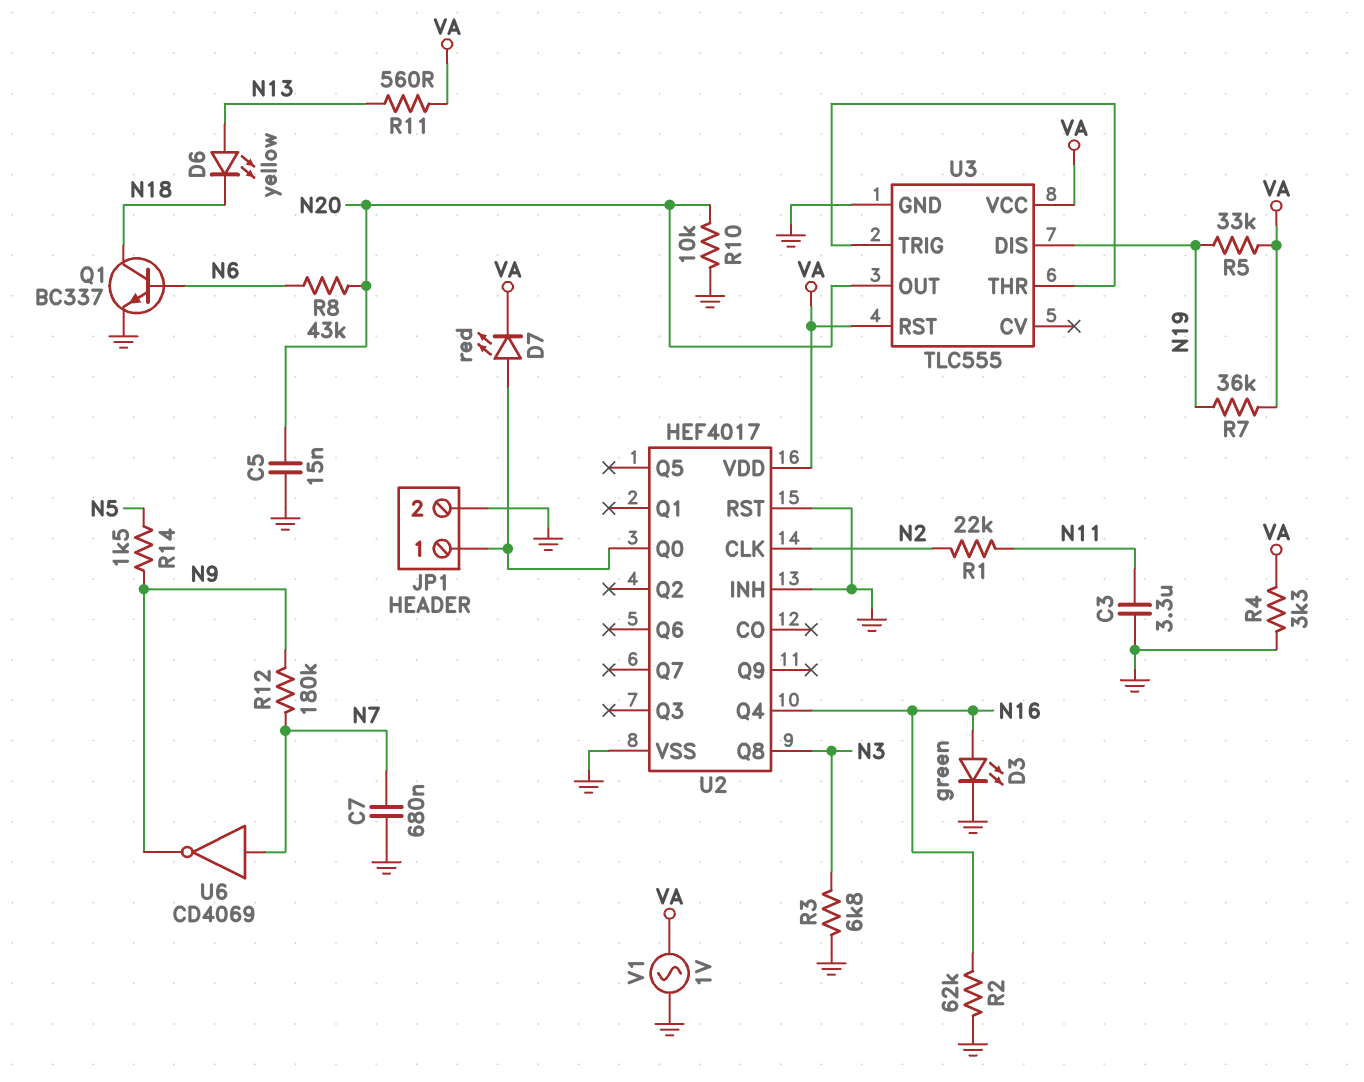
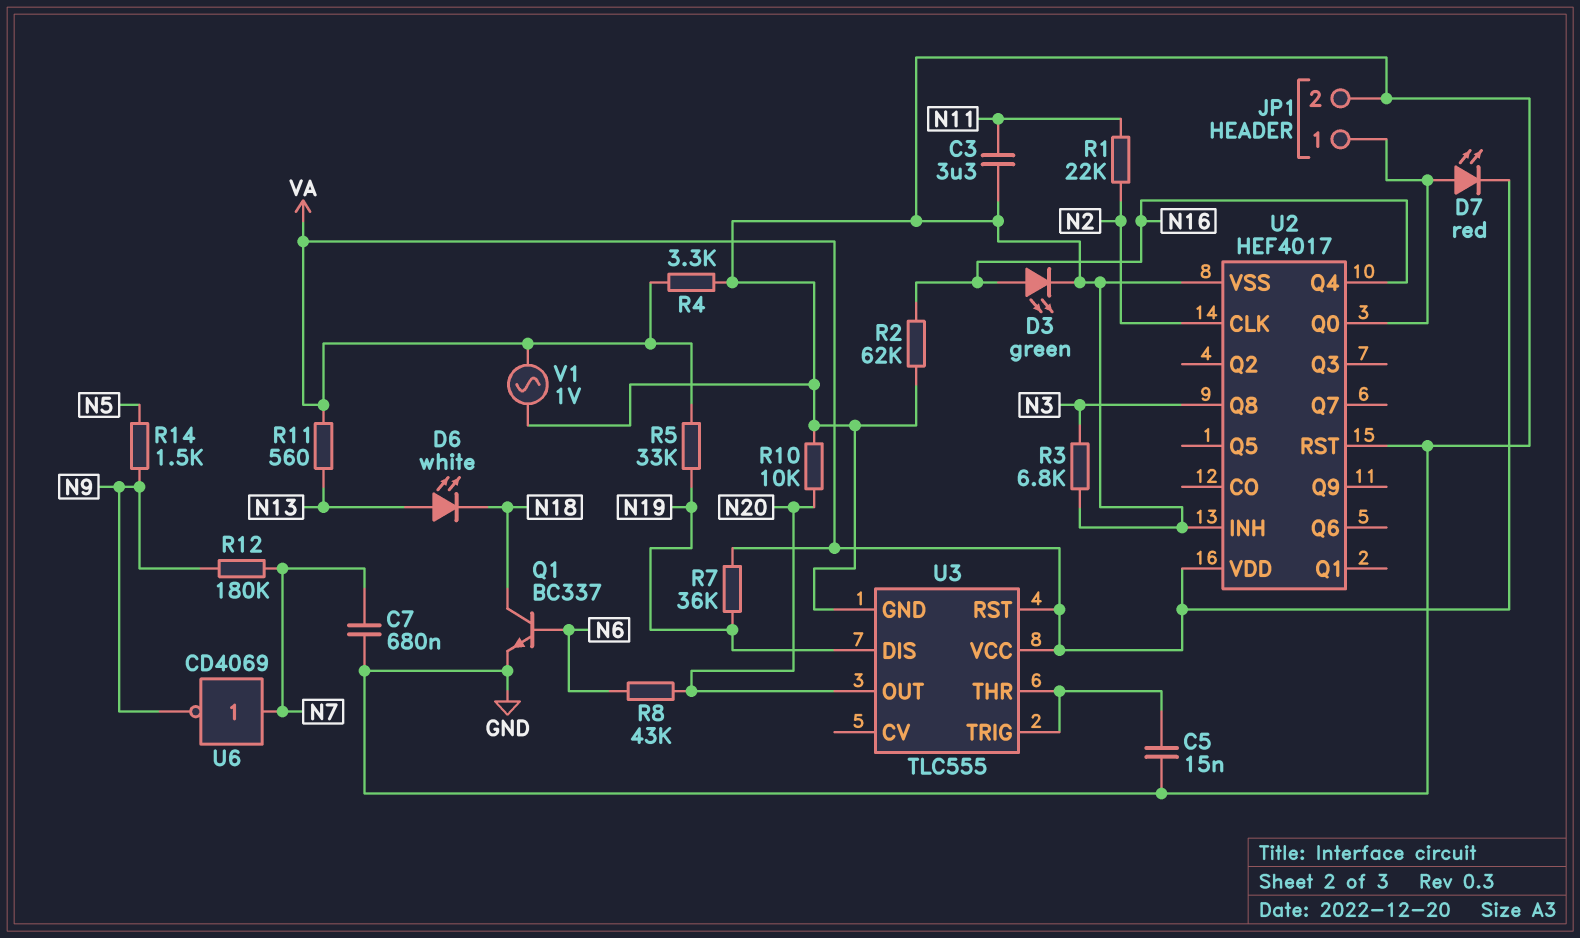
C5: 15nF (GND, N20) -> 15nF (GND, U3/THR)
D6: LED yellow (A N13, K N18) -> LED white (A N13, K N18)

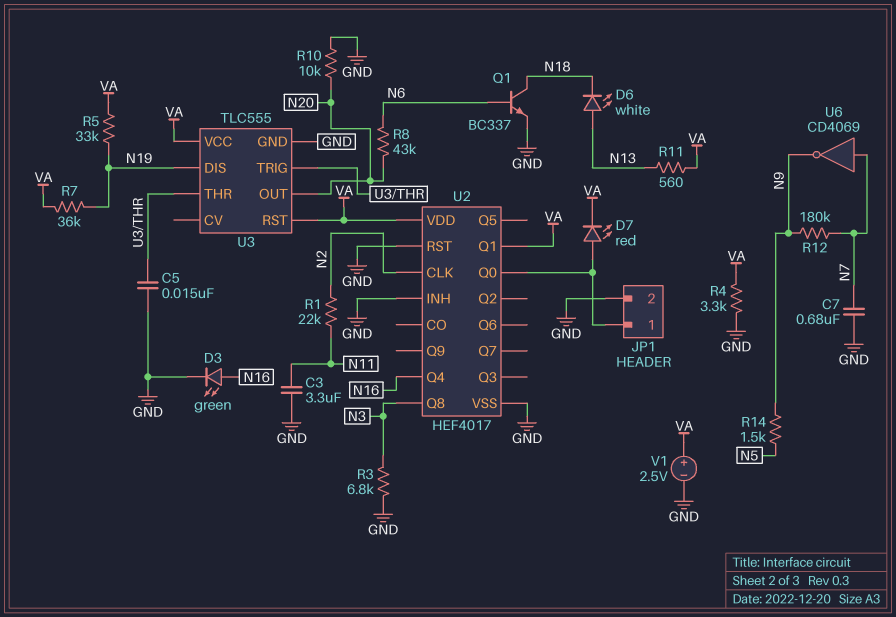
R2: 62k (GND, N16) -> none
U2 pin Q1: none -> VA
V1: AC 1V (GND, VA) -> 2.5V (plus VA, minus GND)

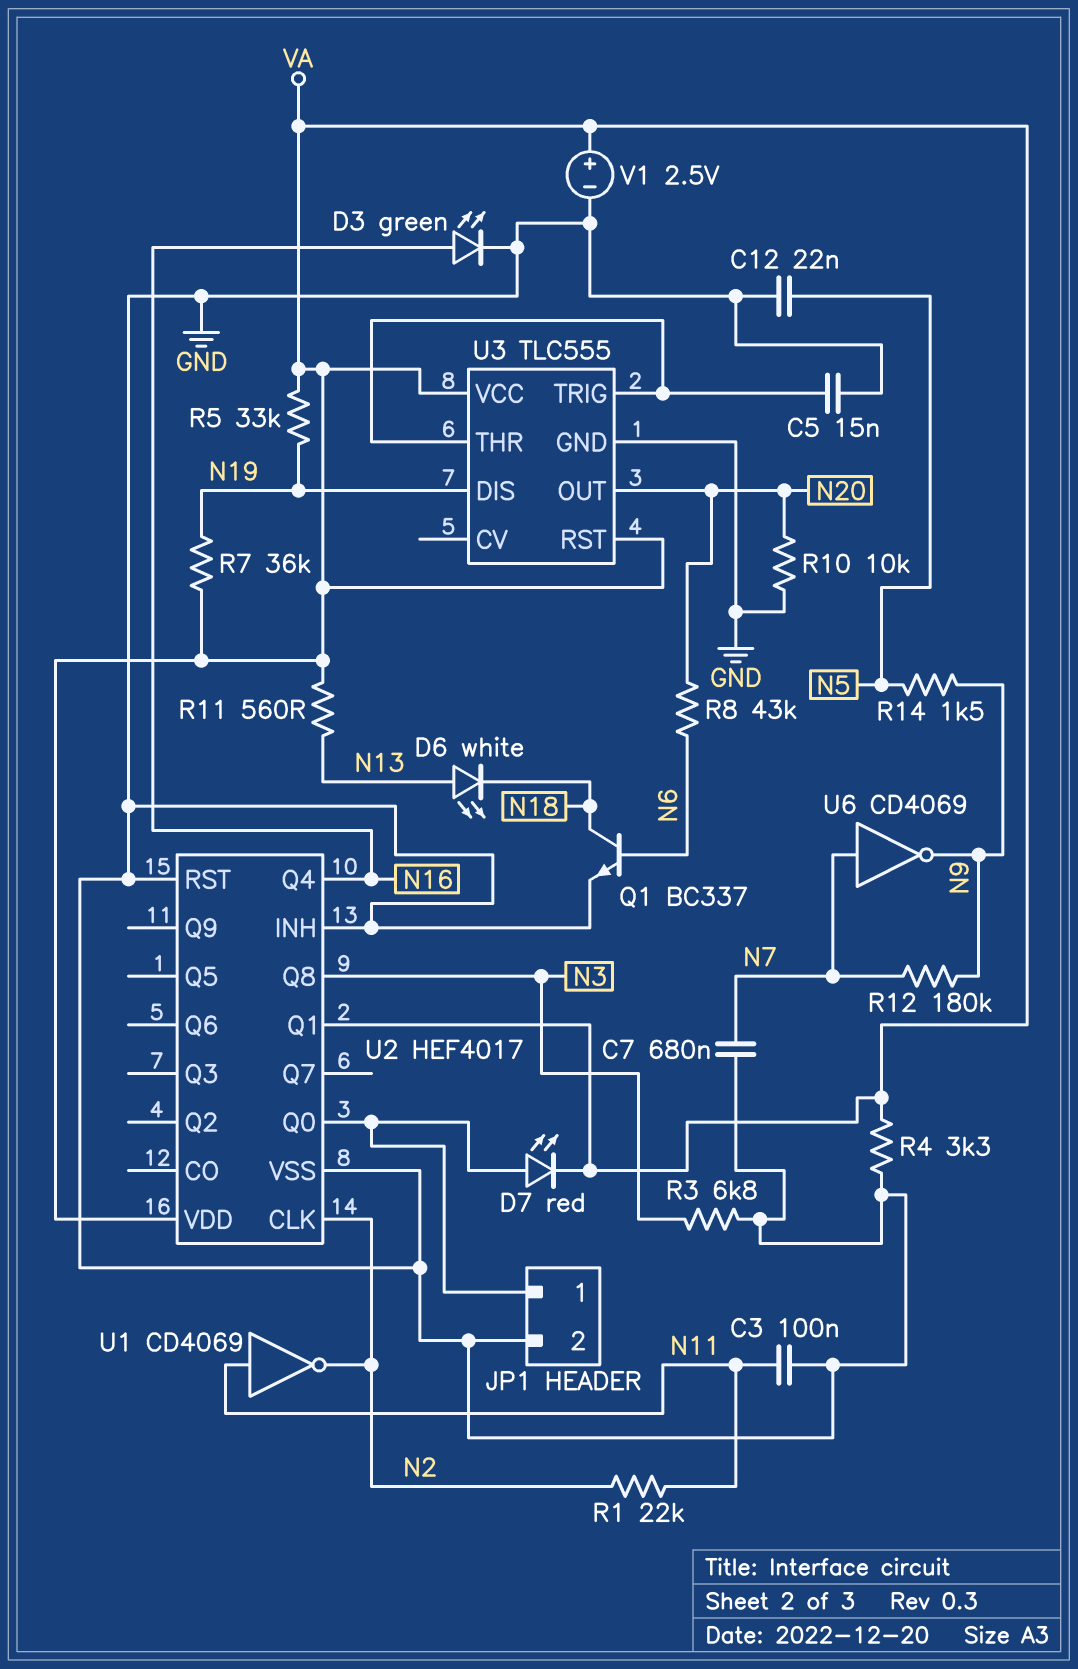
C3: 3.3uF (GND, N11) -> 100nF (GND, N11)
C12: none -> 22nF (GND, N5)
U1: none -> NOT CD4069 (in N11, out N2)

